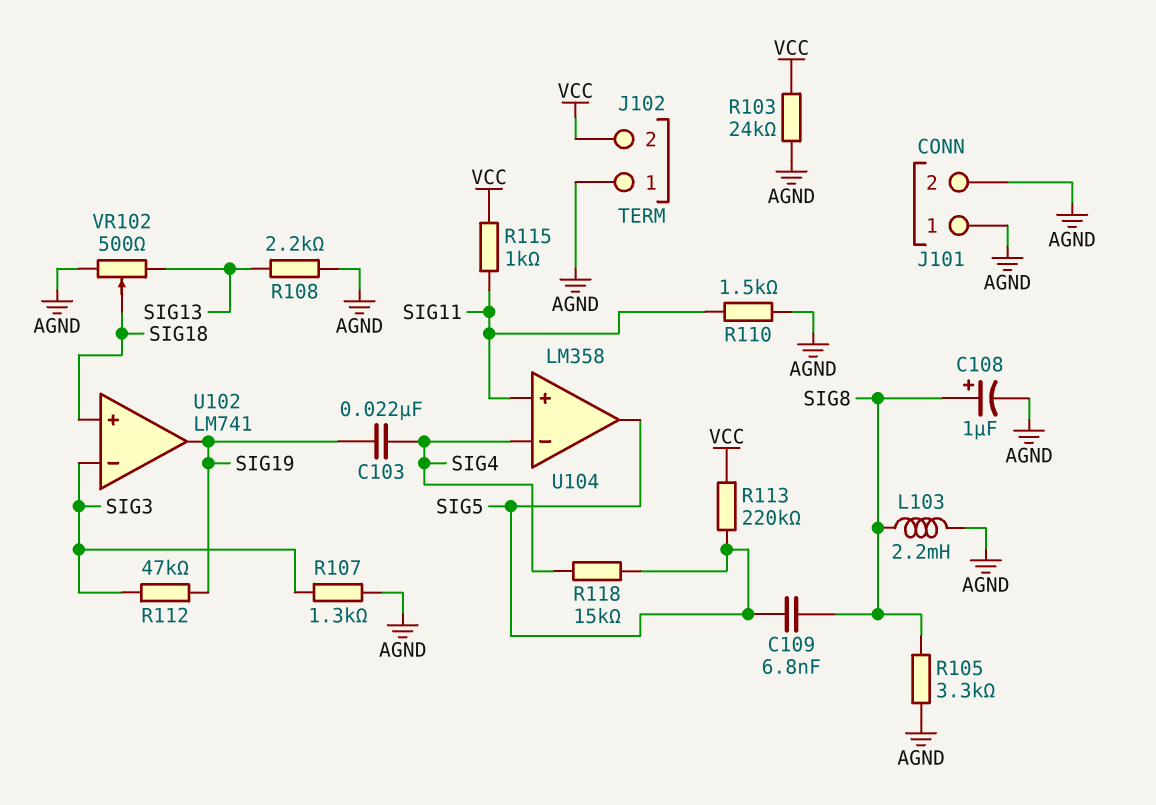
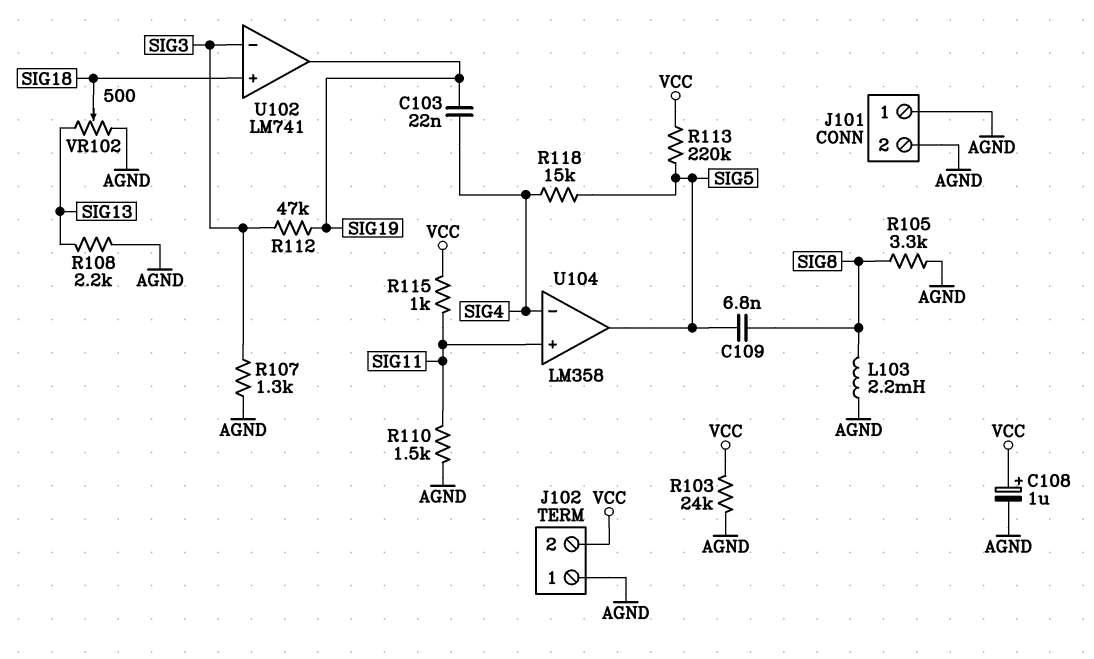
C108: 1uF (plus SIG8, minus AGND) -> 1uF (plus VCC, minus AGND)

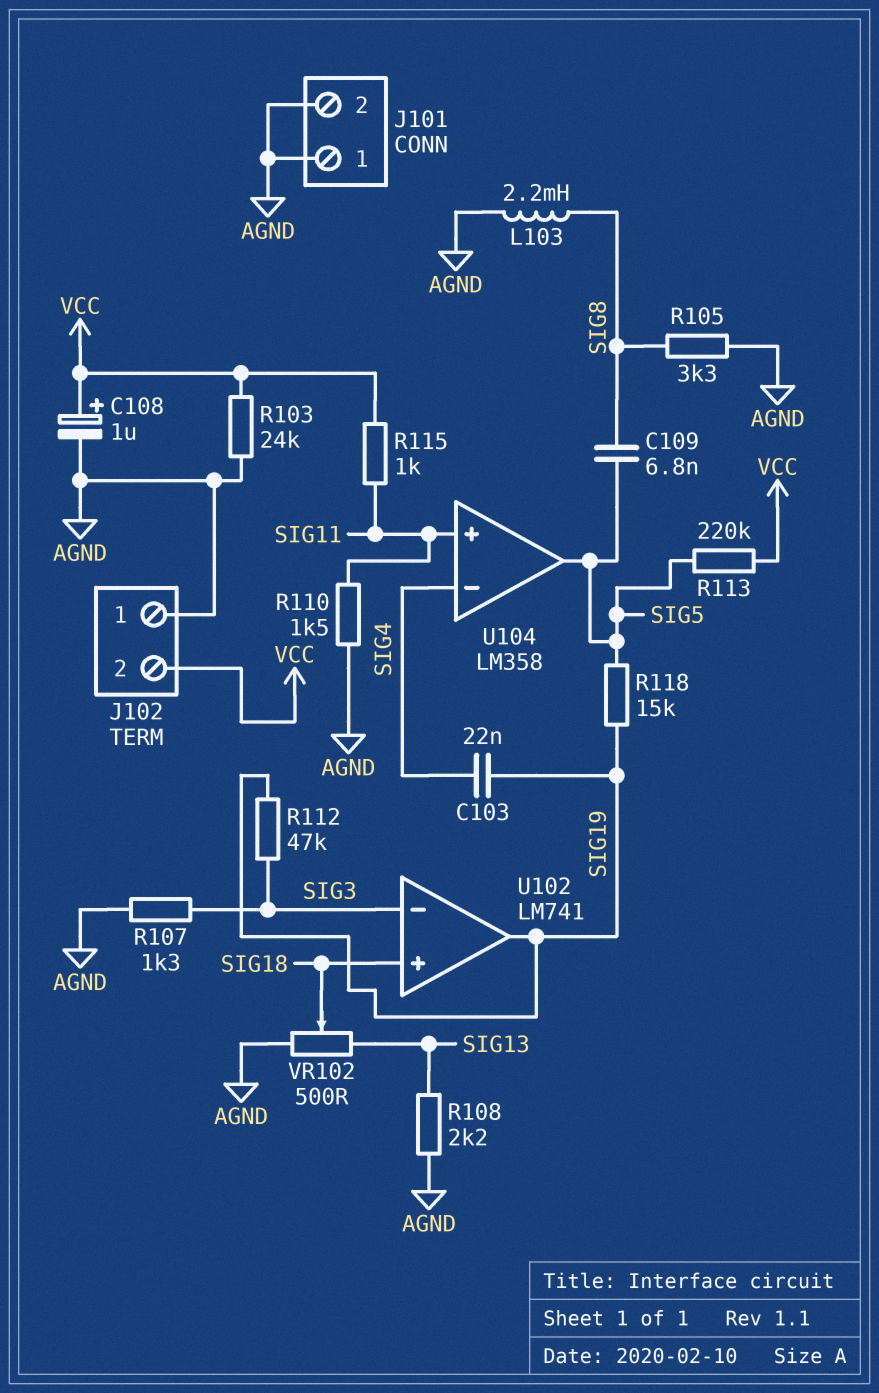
R118: 15k (SIG4, SIG5) -> 15k (SIG5, SIG19)

